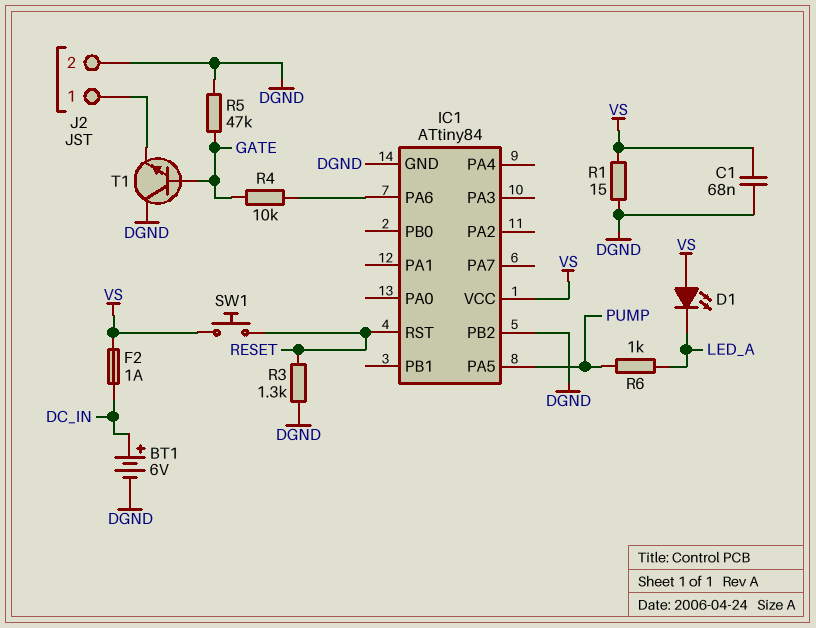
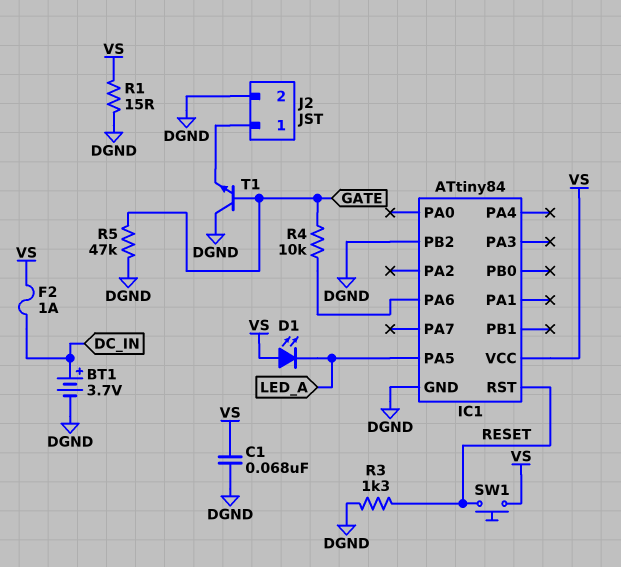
BT1: 6V (plus DC_IN, minus DGND) -> 3.7V (plus DC_IN, minus DGND)
IC1 pin PA5: PUMP -> LED_A
R6: 1k (LED_A, PUMP) -> none

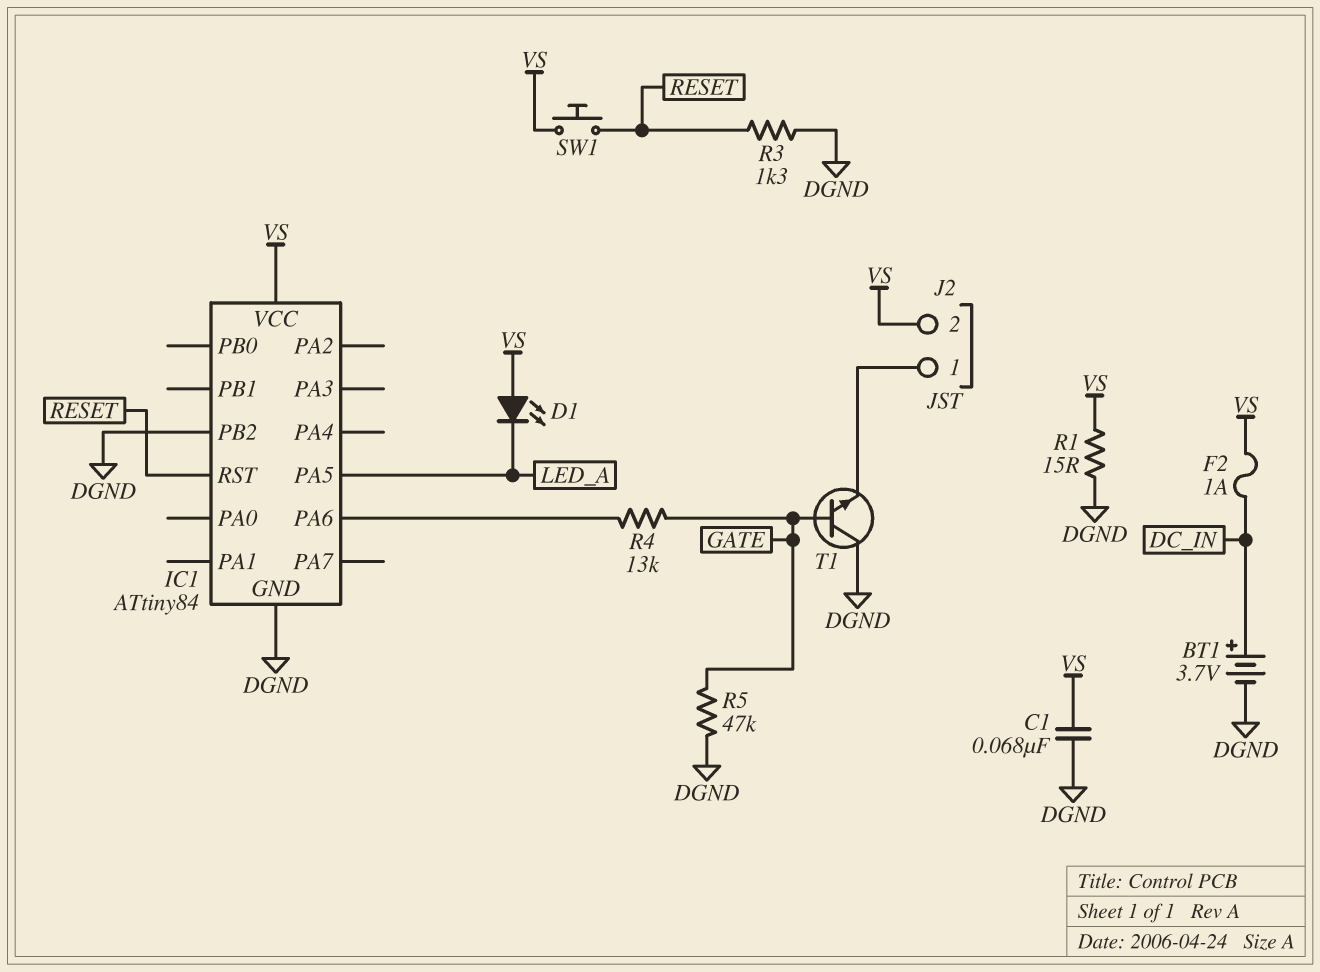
J2 pin 2: DGND -> VS
R4: 10k (GATE, IC1/PA6) -> 13k (GATE, IC1/PA6)

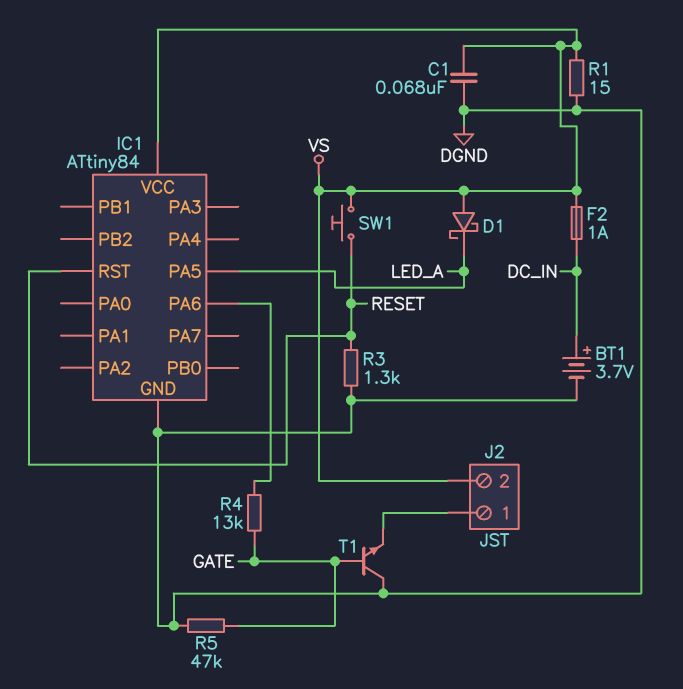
D1: LED (A VS, K LED_A) -> schottky (A VS, K LED_A)
IC1 pin PB2: DGND -> none

